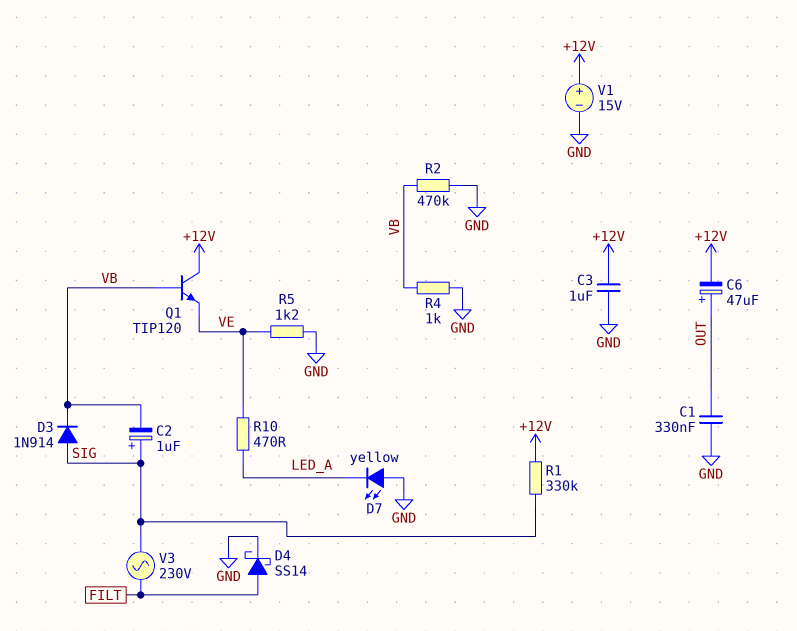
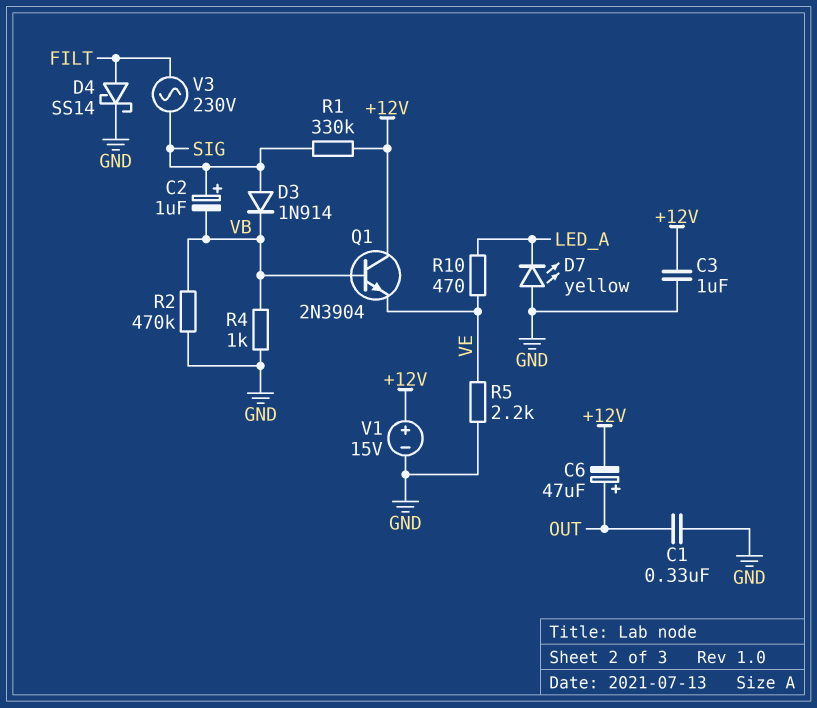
Q1: NPN TIP120 (B VB, C +12V, E VE) -> NPN 2N3904 (B VB, C +12V, E VE)
R5: 1.2k (GND, VE) -> 2.2k (GND, VE)

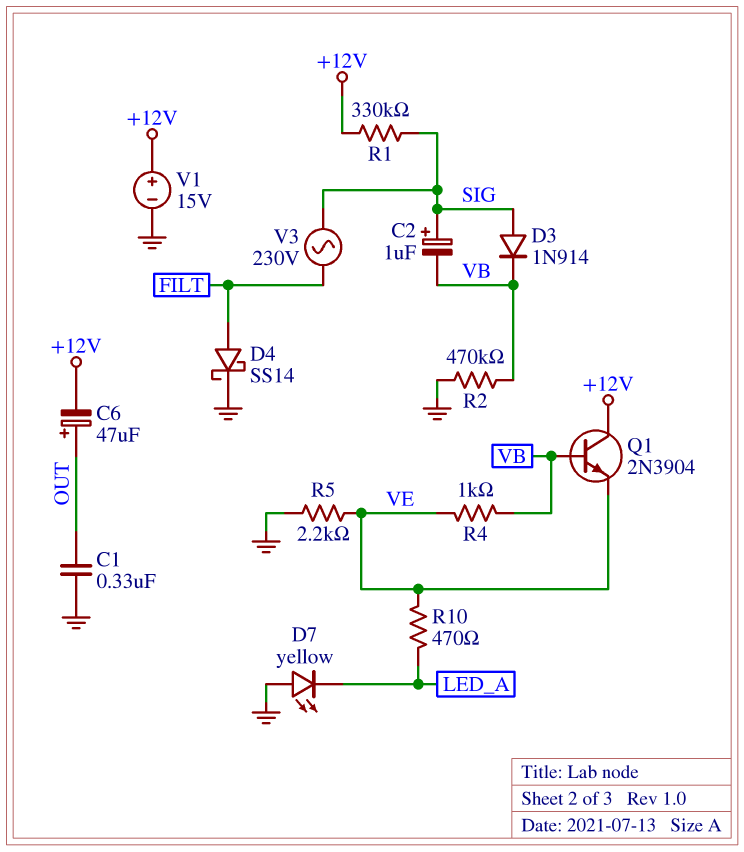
C3: 1uF (+12V, GND) -> none
R4: 1k (GND, VB) -> 1k (VB, VE)

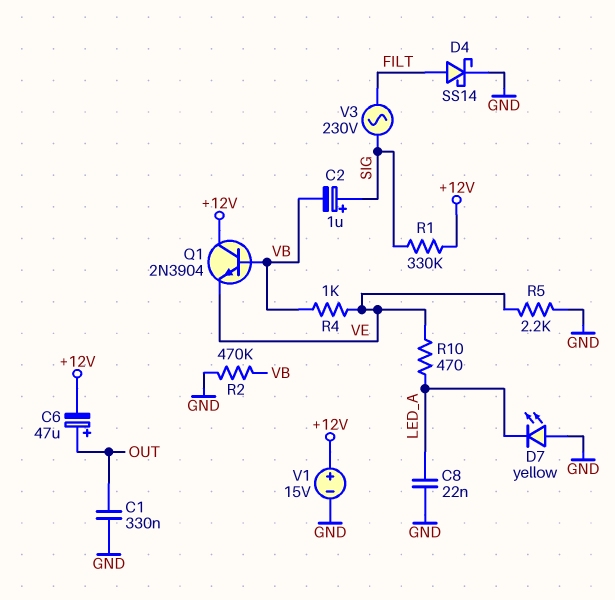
C8: none -> 22nF (GND, LED_A)
D3: diode 1N914 (A SIG, K VB) -> none

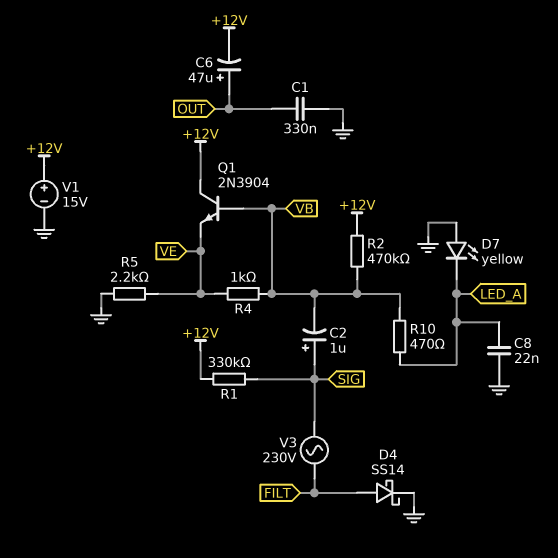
R2: 470k (GND, VB) -> 470k (+12V, VB)
R10: 470 (LED_A, VE) -> 470 (LED_A, VB)

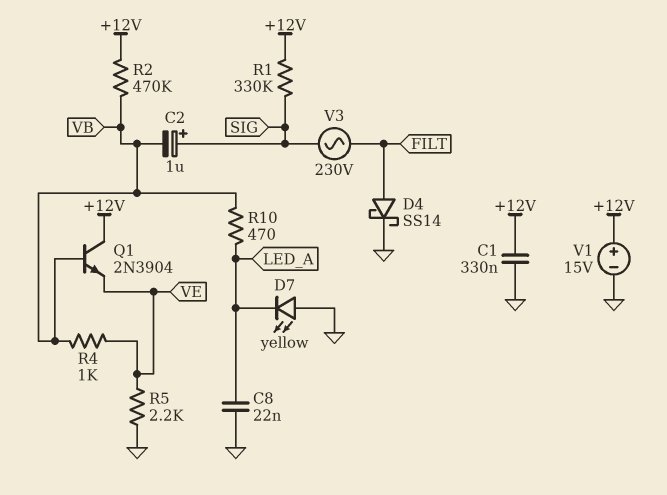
C1: 330nF (GND, OUT) -> 330nF (+12V, GND)
C6: 47uF (plus OUT, minus +12V) -> none

